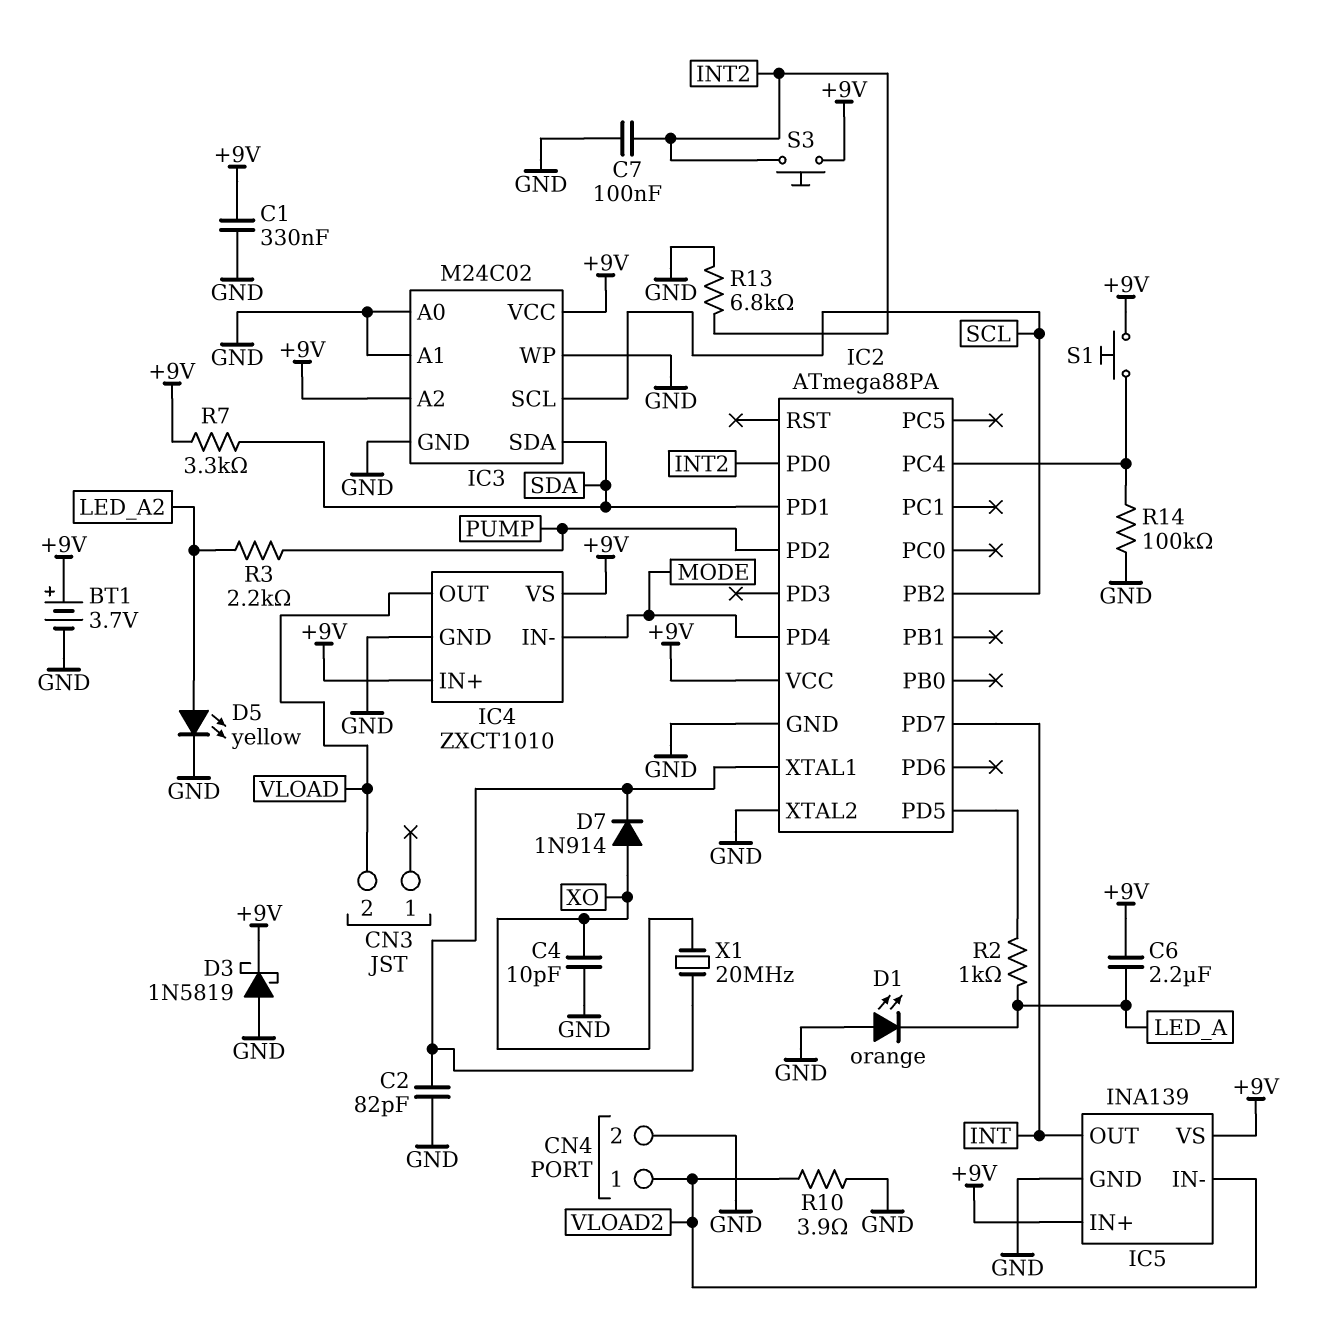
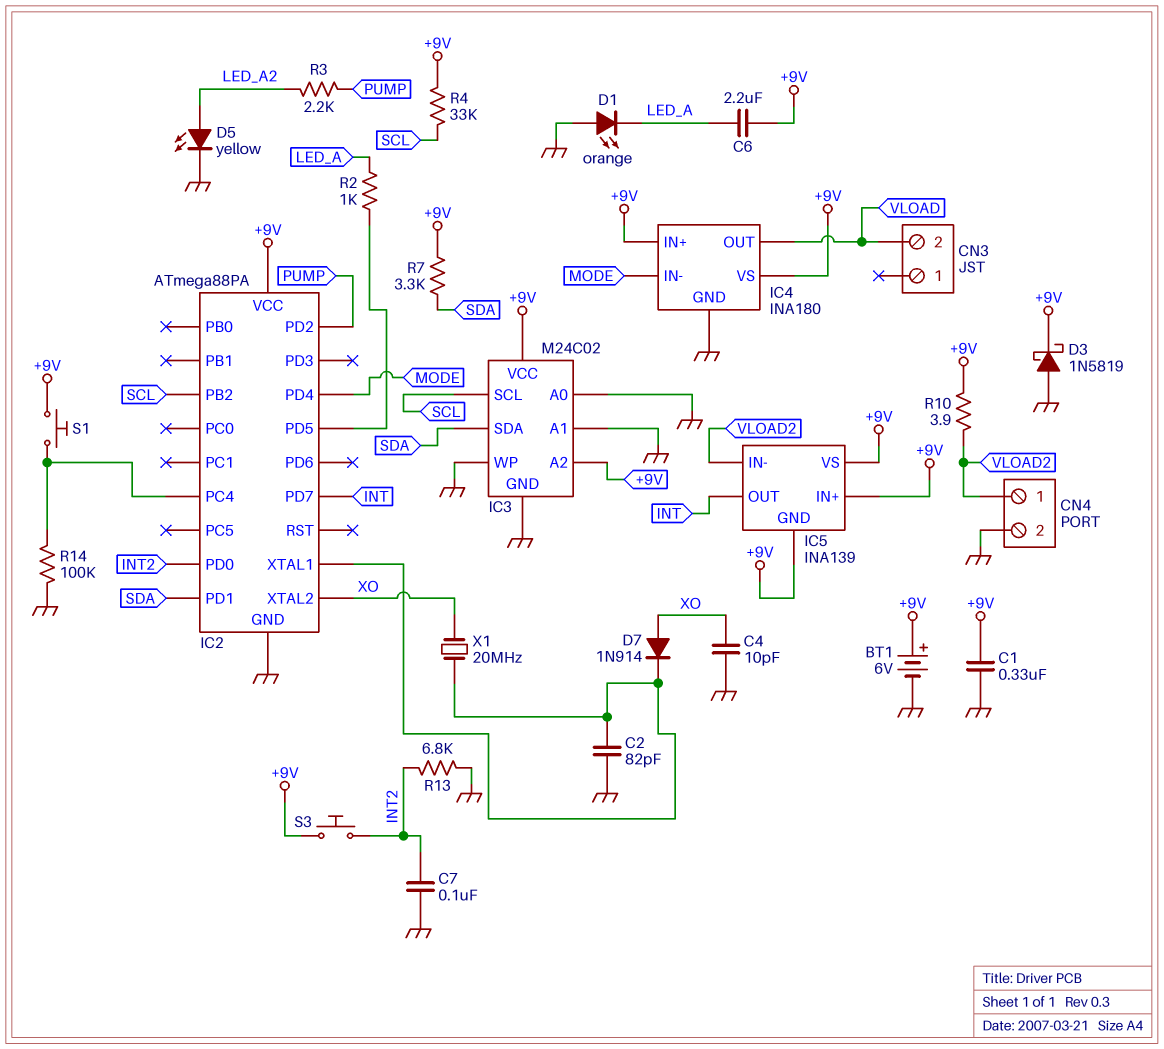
BT1: 3.7V (plus +9V, minus GND) -> 6V (plus +9V, minus GND)
IC2 pin XTAL2: GND -> XO
IC4: ZXCT1010 -> INA180
IC5 pin GND: GND -> +9V
R4: none -> 33k (+9V, SCL)
R10: 3.9 (GND, VLOAD2) -> 3.9 (+9V, VLOAD2)

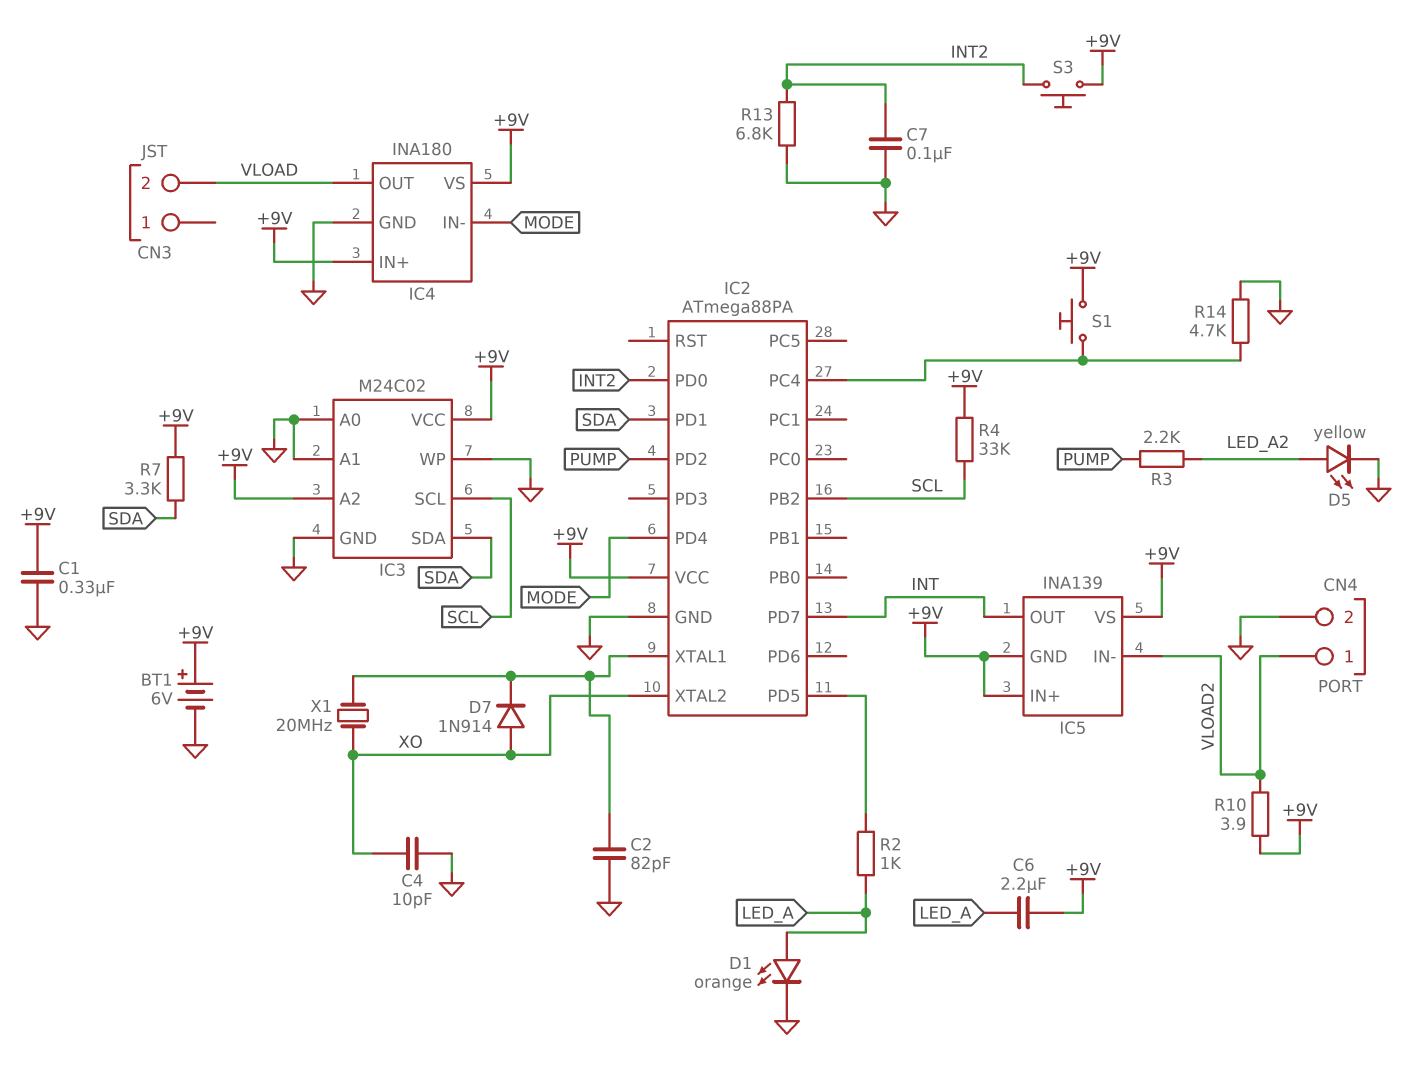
D1: LED orange (A GND, K LED_A) -> LED orange (A LED_A, K GND)
D3: schottky 1N5819 (A GND, K +9V) -> none
R14: 100k (GND, IC2/PC4) -> 4.7k (GND, IC2/PC4)

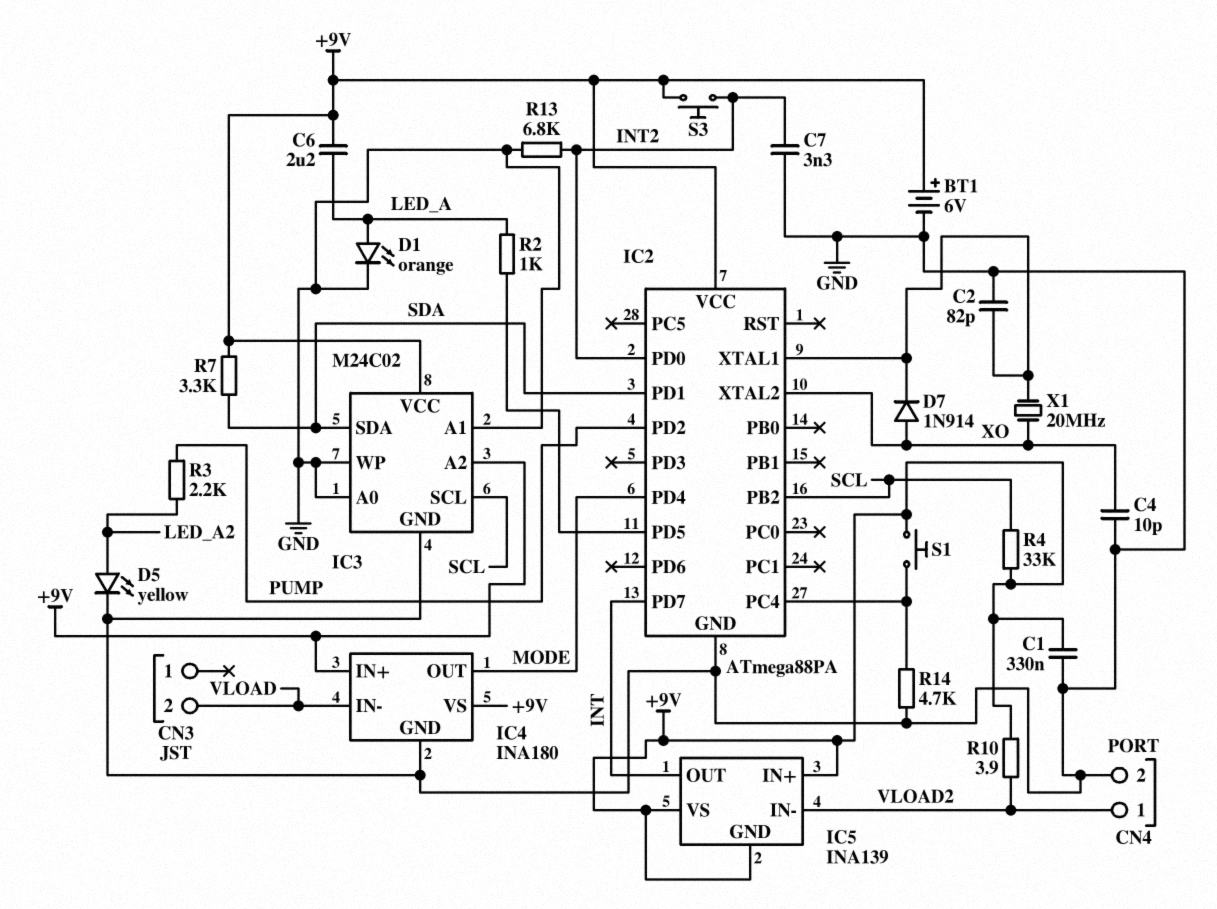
C7: 100nF (GND, INT2) -> 3.3nF (GND, INT2)
IC4 pin IN-: MODE -> VLOAD
IC4 pin OUT: VLOAD -> MODE

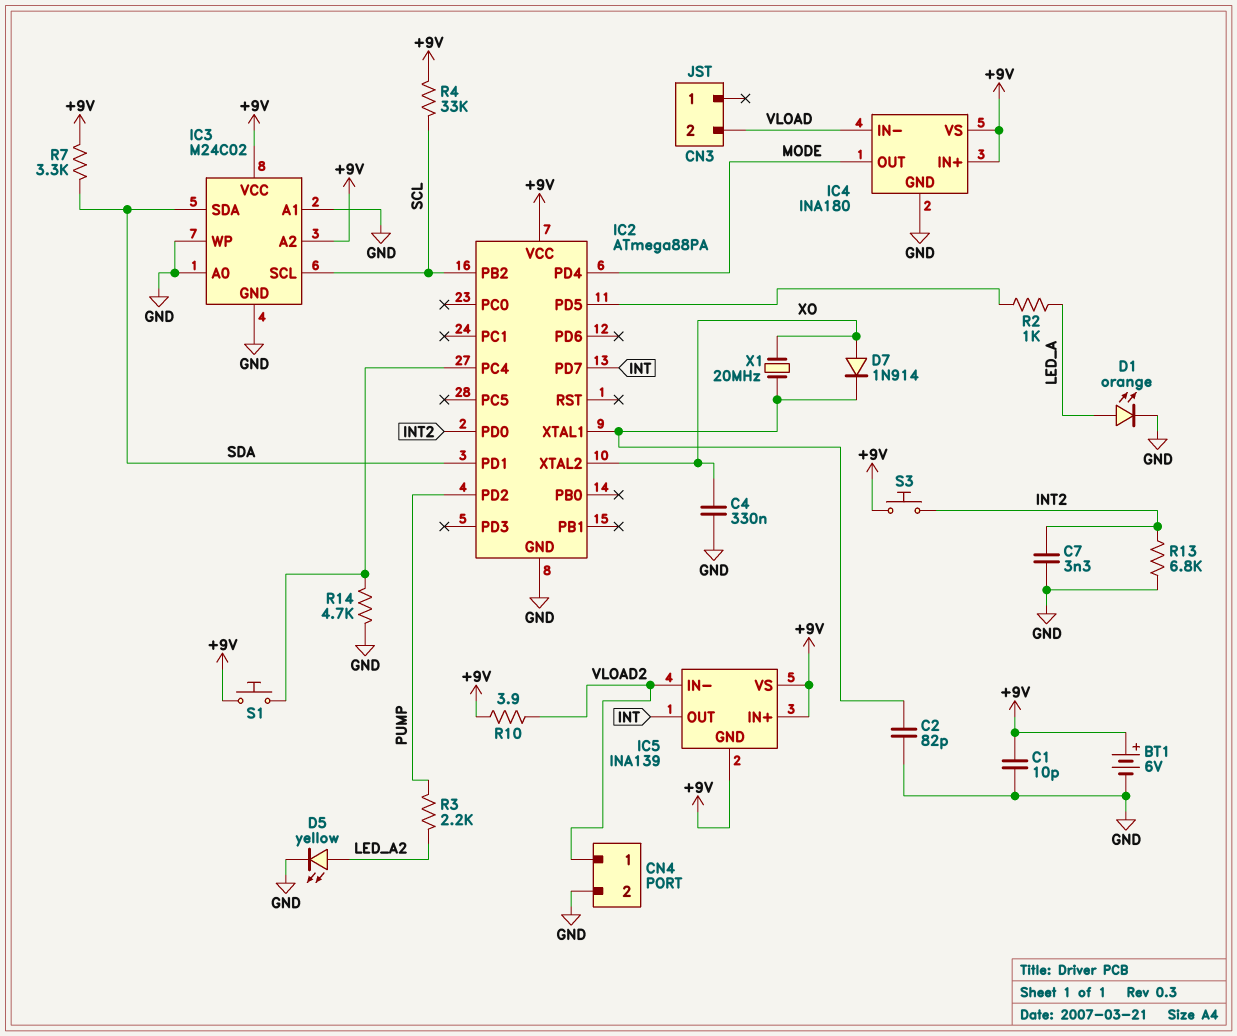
C1: 330nF (+9V, GND) -> 10pF (+9V, GND)
C4: 10pF (GND, XO) -> 330nF (GND, XO)
C6: 2.2uF (+9V, LED_A) -> none

